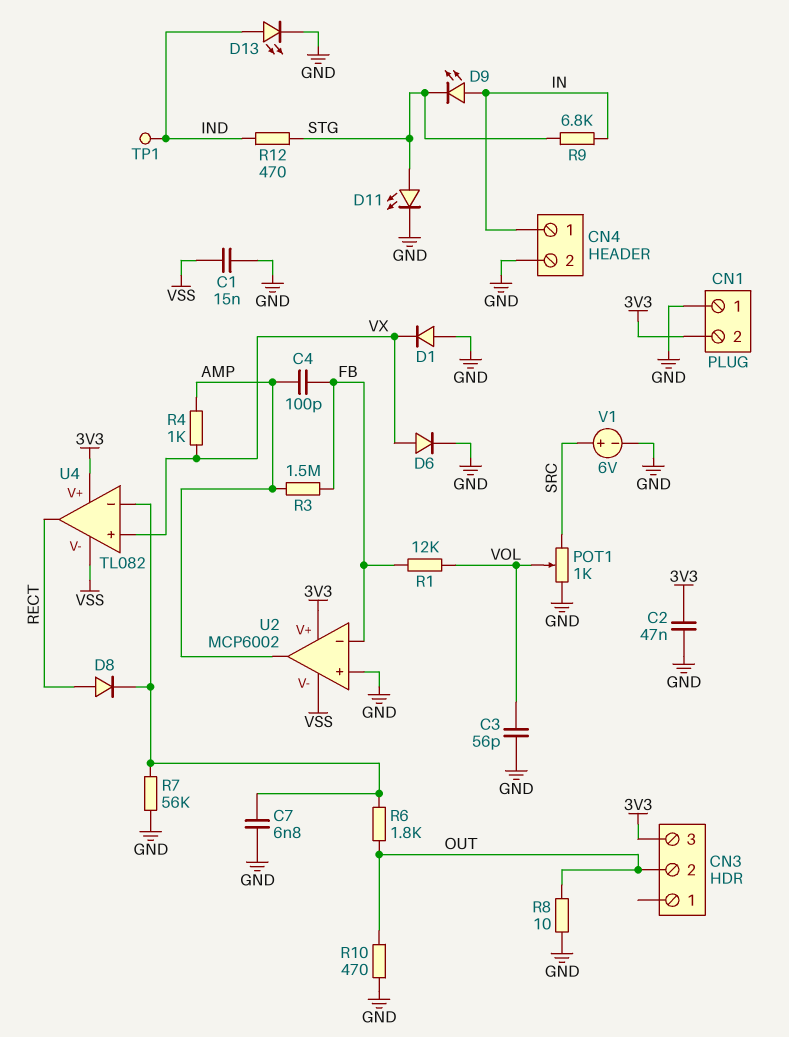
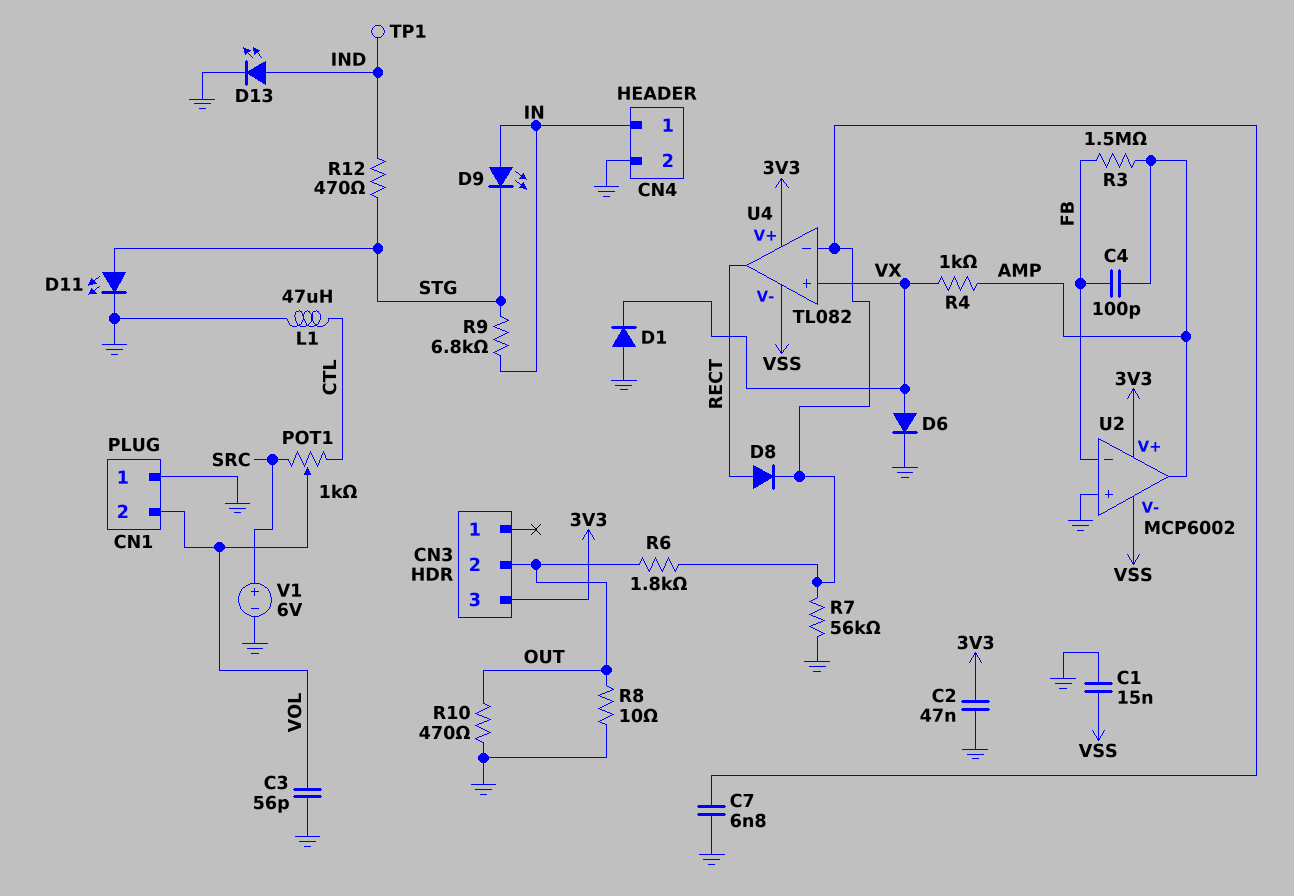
CN1 pin 2: 3V3 -> VOL
L1: none -> 47uH (CTL, GND)
POT1: 1k (GND, SRC, wiper VOL) -> 1k (CTL, SRC, wiper VOL)
R1: 12k (FB, VOL) -> none

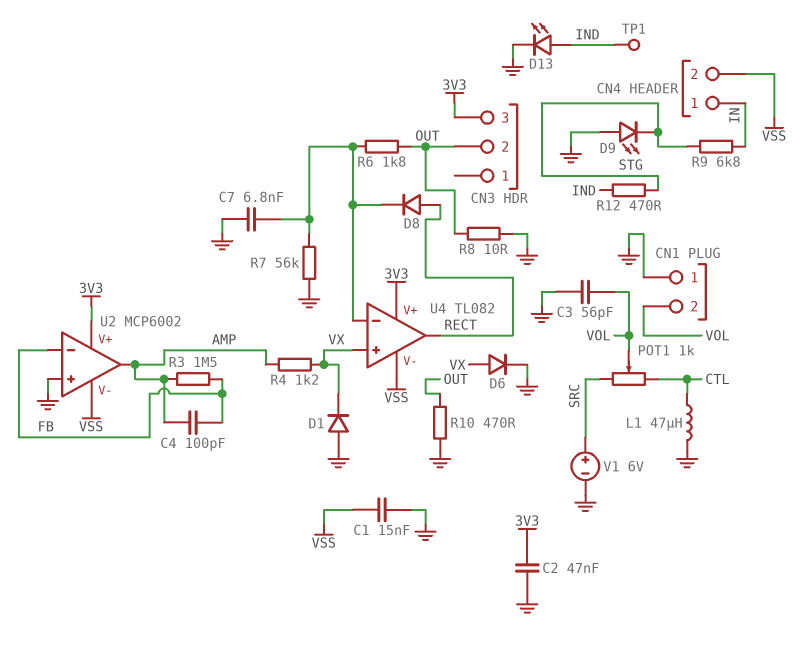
CN4 pin 2: GND -> VSS
D9: LED (A IN, K STG) -> LED (A GND, K STG)
D11: LED (A STG, K GND) -> none
R4: 1k (AMP, VX) -> 1.2k (AMP, VX)

